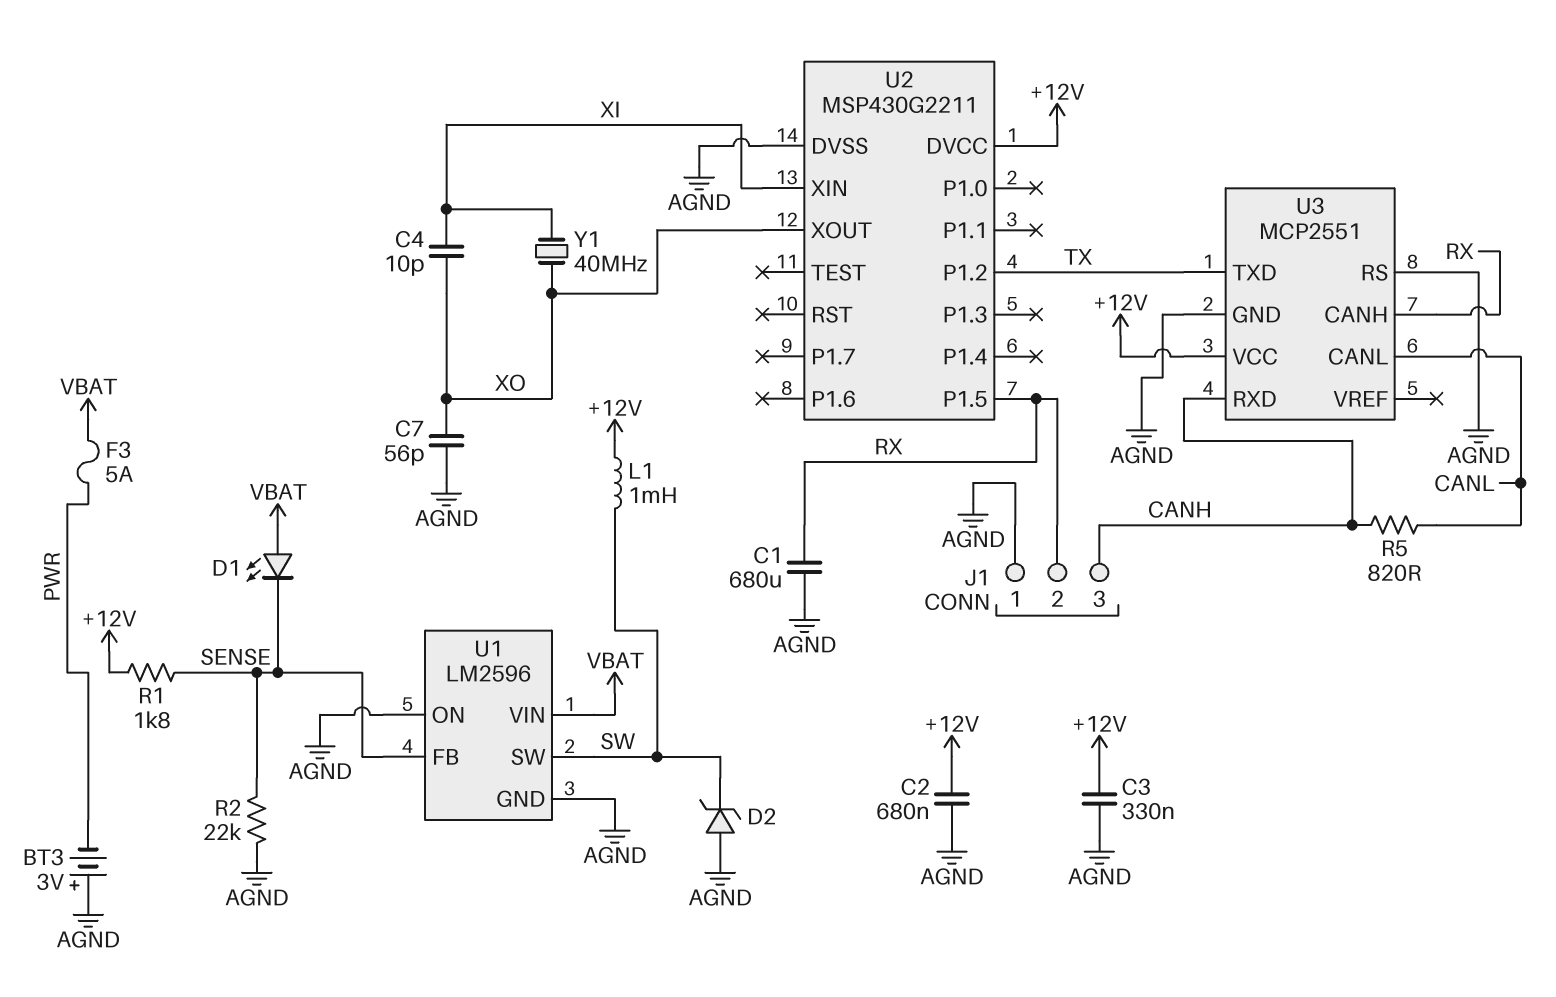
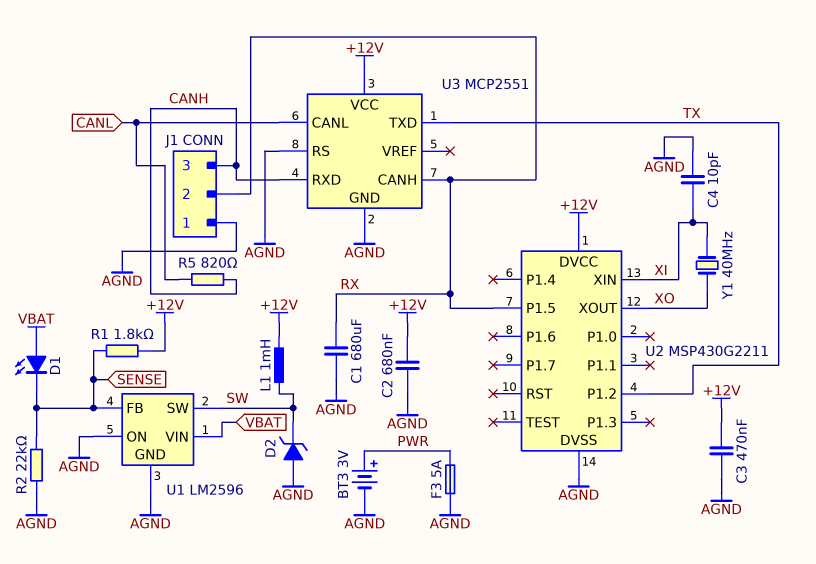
BT3: 3V (plus AGND, minus PWR) -> 3V (plus PWR, minus AGND)
C3: 330nF (+12V, AGND) -> 470nF (+12V, AGND)
C4: 10pF (XI, XO) -> 10pF (AGND, XI)
C7: 56pF (AGND, XO) -> none
F3: 5A (PWR, VBAT) -> 5A (AGND, PWR)

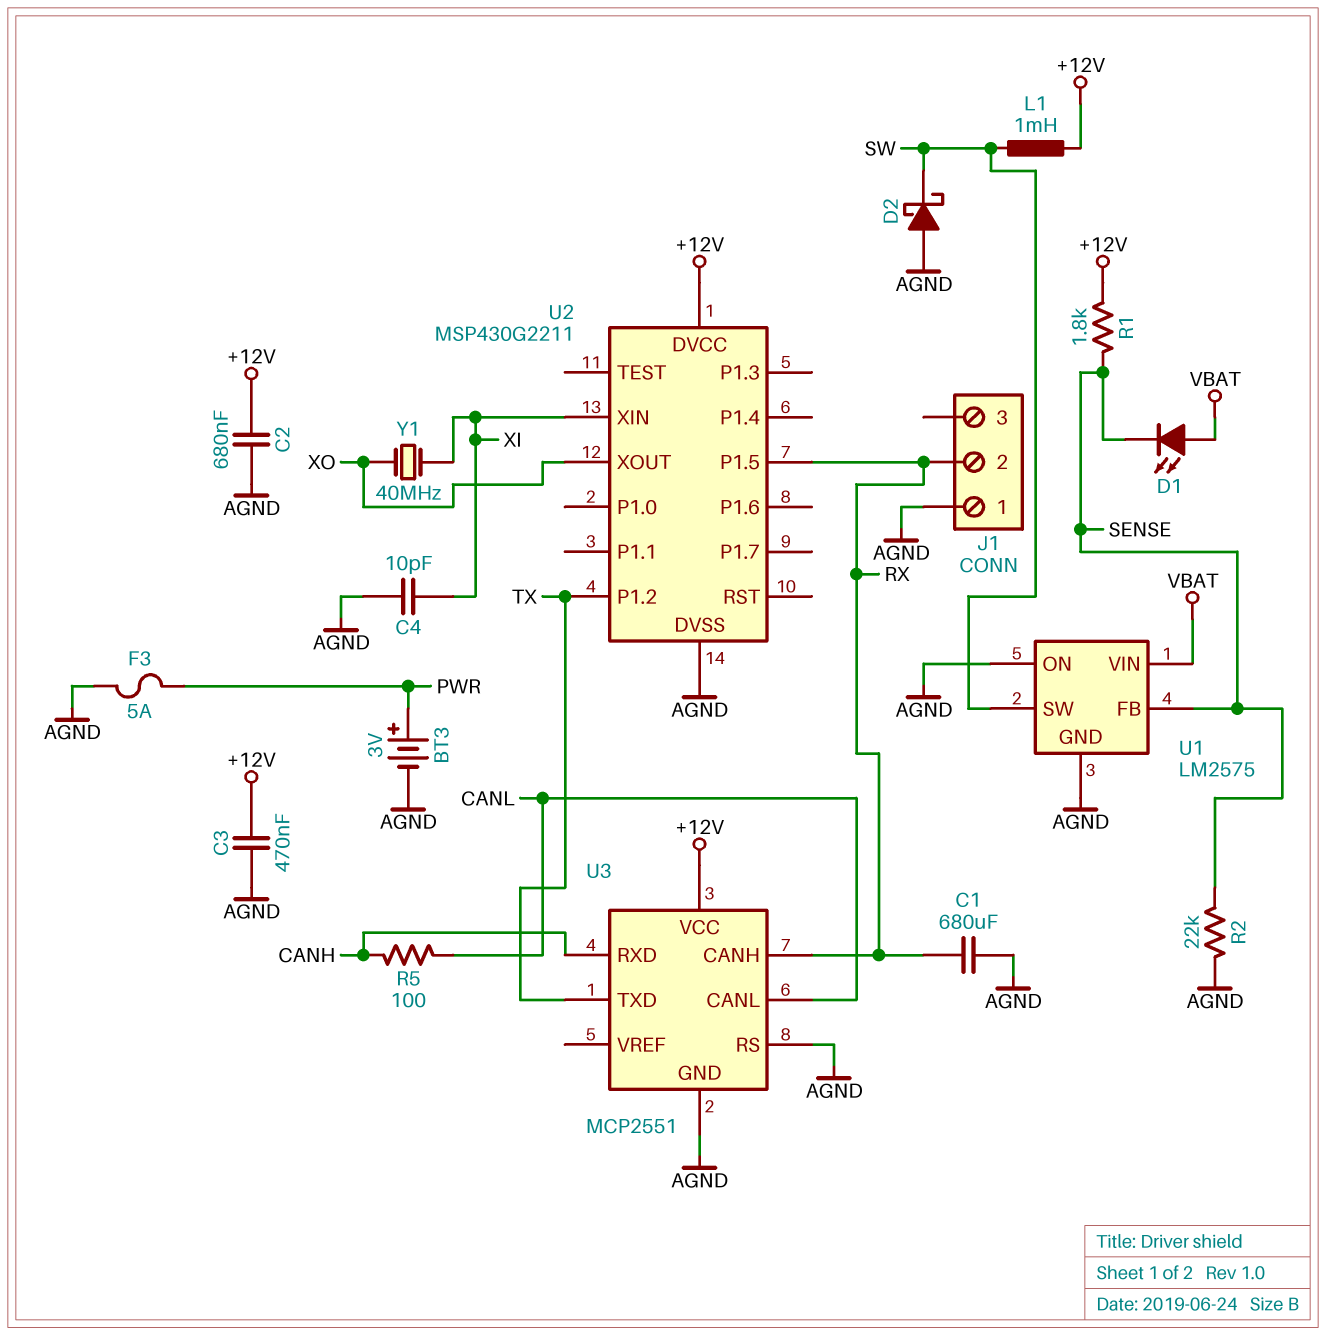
D2: zener (A AGND, K SW) -> schottky (A AGND, K SW)
J1 pin 3: CANH -> none
R5: 820 (CANH, CANL) -> 100 (CANH, CANL)
U1: LM2596 -> LM2575

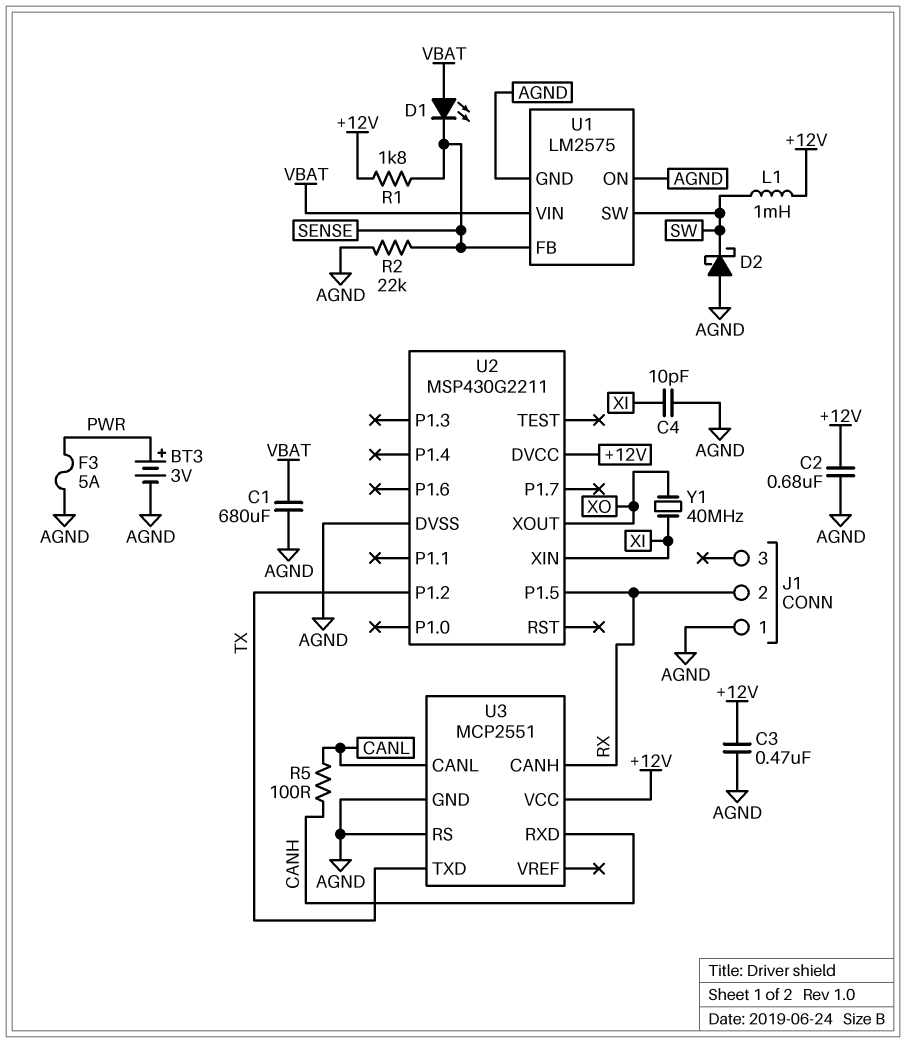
C1: 680uF (AGND, RX) -> 680uF (AGND, VBAT)

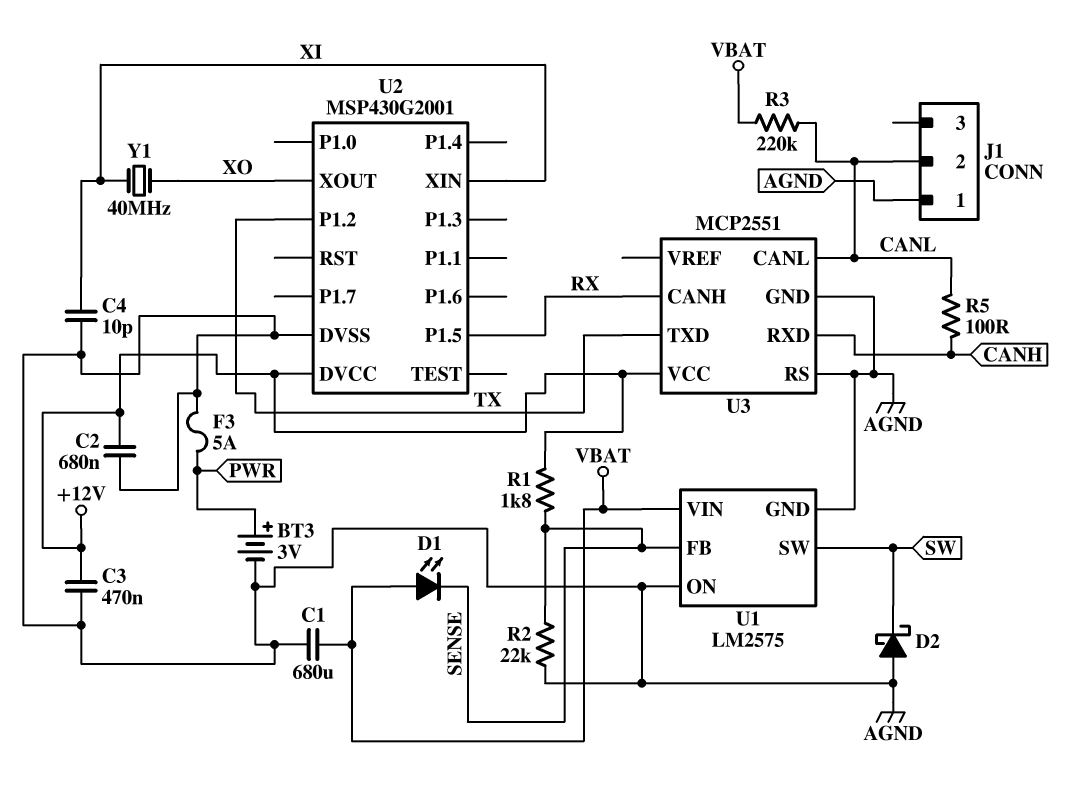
J1 pin 2: RX -> CANL
L1: 1mH (+12V, SW) -> none
R3: none -> 220k (CANL, VBAT)
U2: MSP430G2211 -> MSP430G2001

